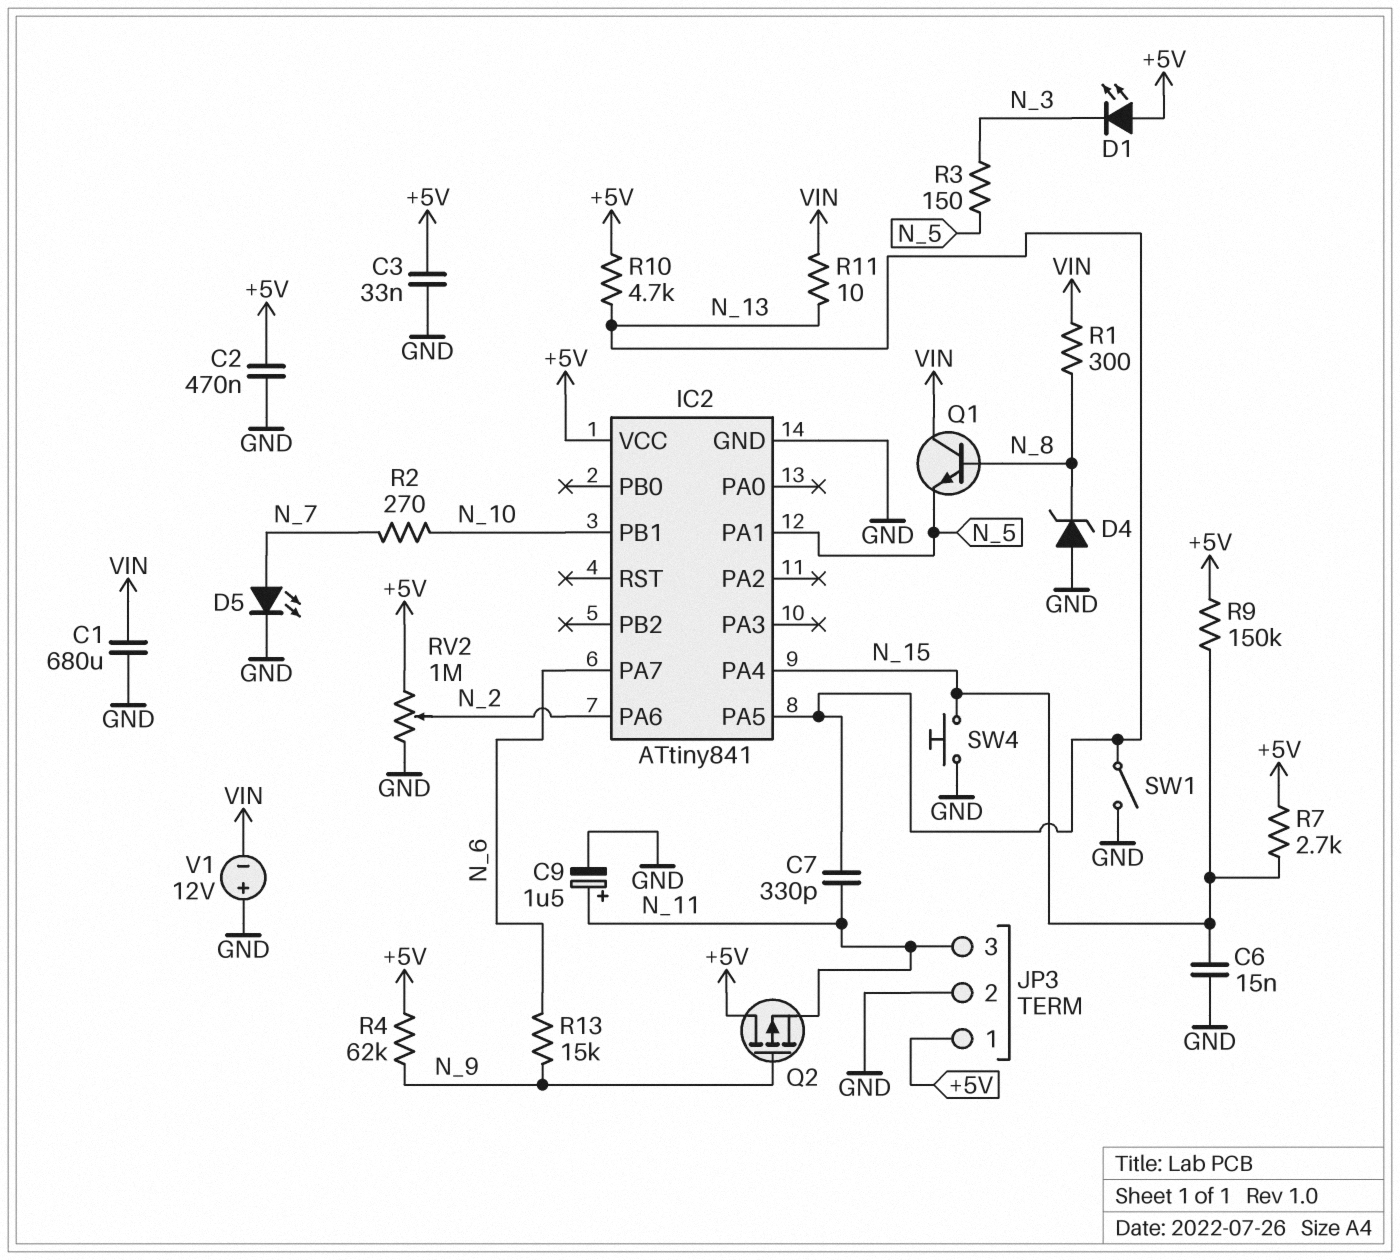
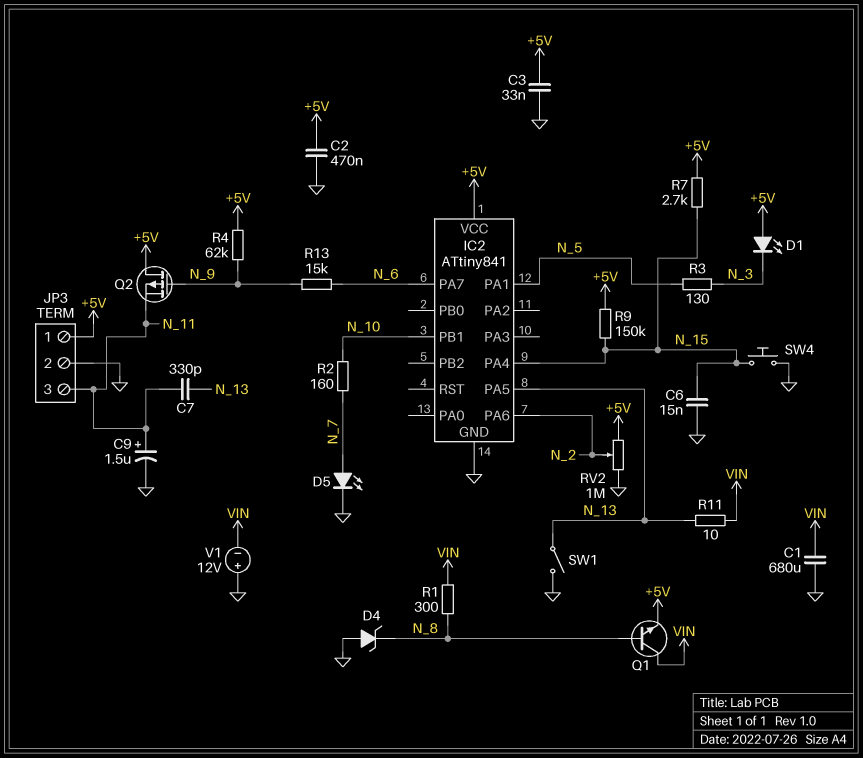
Q1: NPN (B N_8, C VIN, E N_5) -> NPN (B N_8, C VIN, E +5V)
R2: 270 (N_7, N_10) -> 160 (N_7, N_10)
R3: 150 (N_3, N_5) -> 130 (N_3, N_5)
R10: 4.7k (+5V, N_13) -> none

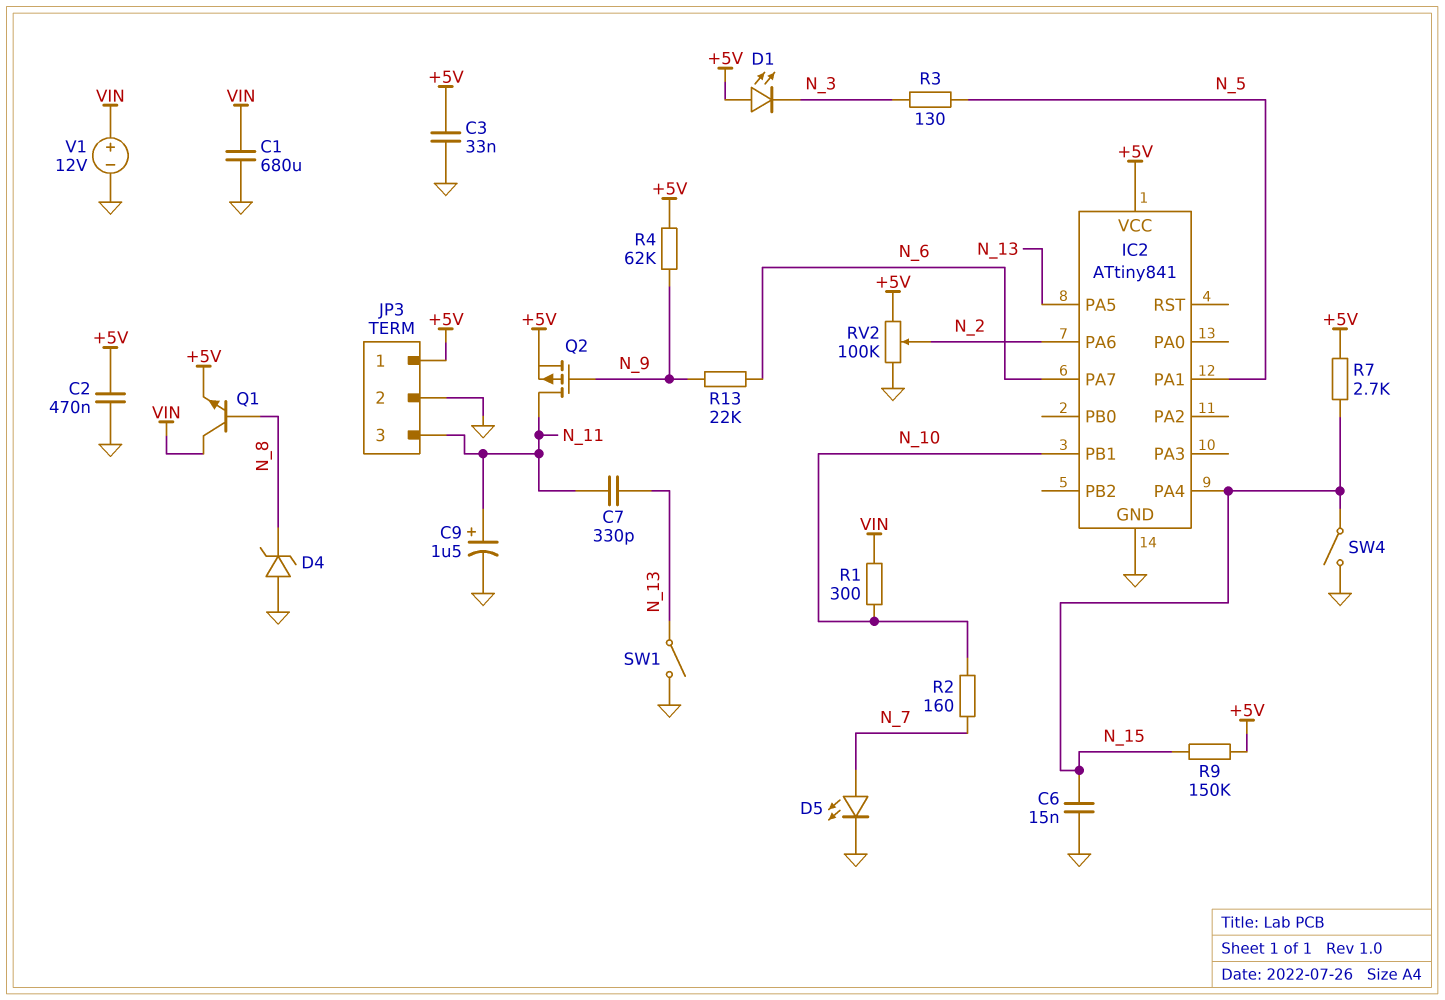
Q2: PMOS (G N_9, D +5V, S N_11) -> PMOS (G N_9, D N_11, S +5V)
R1: 300 (N_8, VIN) -> 300 (N_10, VIN)
R11: 10 (N_13, VIN) -> none
R13: 15k (N_6, N_9) -> 22k (N_6, N_9)
RV2: 1M (+5V, GND, wiper N_2) -> 100k (+5V, GND, wiper N_2)
SW4: button (GND, N_15) -> switch (GND, N_15)
V1: 12V (plus GND, minus VIN) -> 12V (plus VIN, minus GND)

